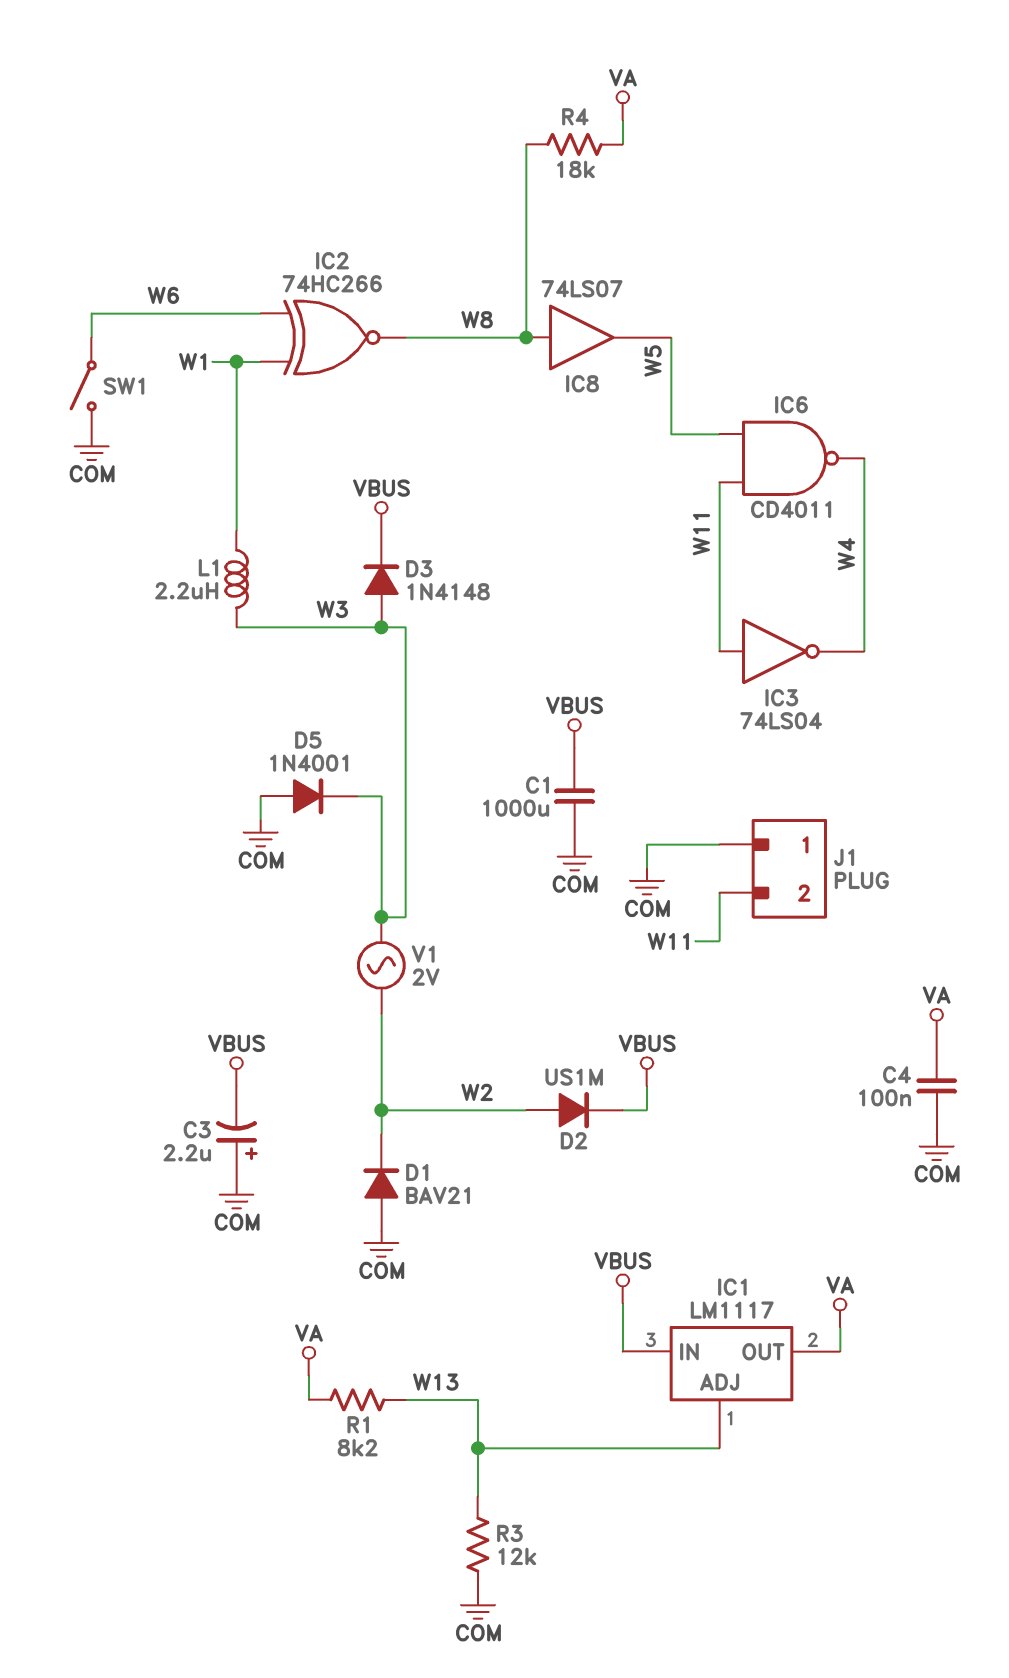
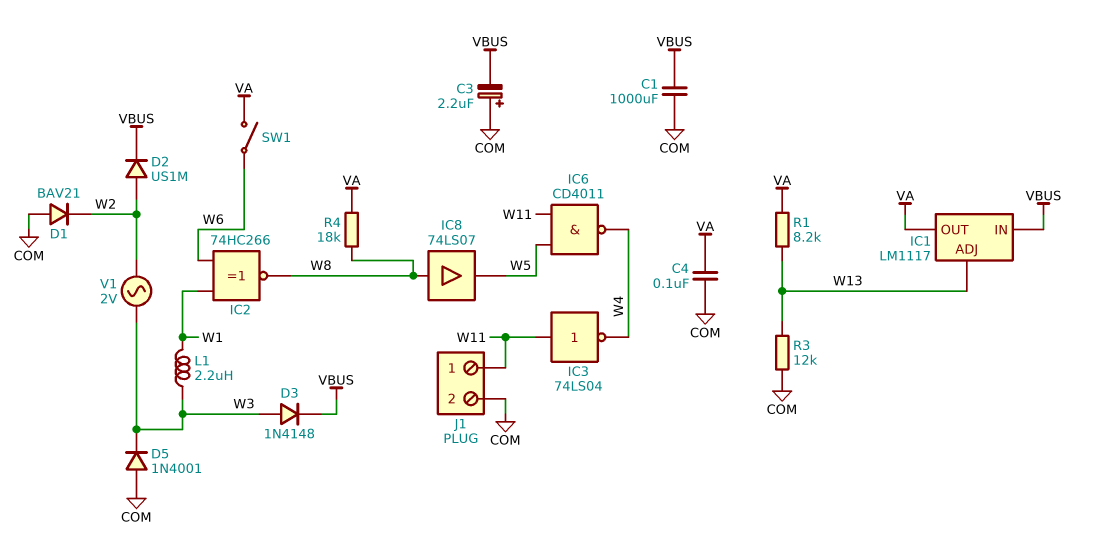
J1 pin 1: COM -> W11
J1 pin 2: W11 -> COM
SW1: switch (COM, W6) -> switch (VA, W6)

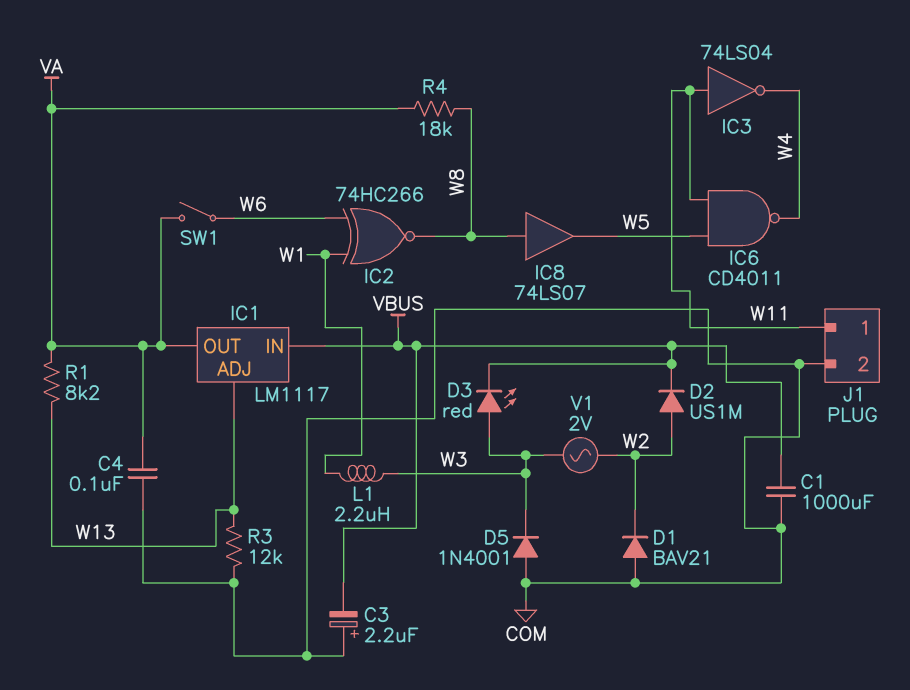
D3: diode 1N4148 (A W3, K VBUS) -> LED red (A W3, K VBUS)

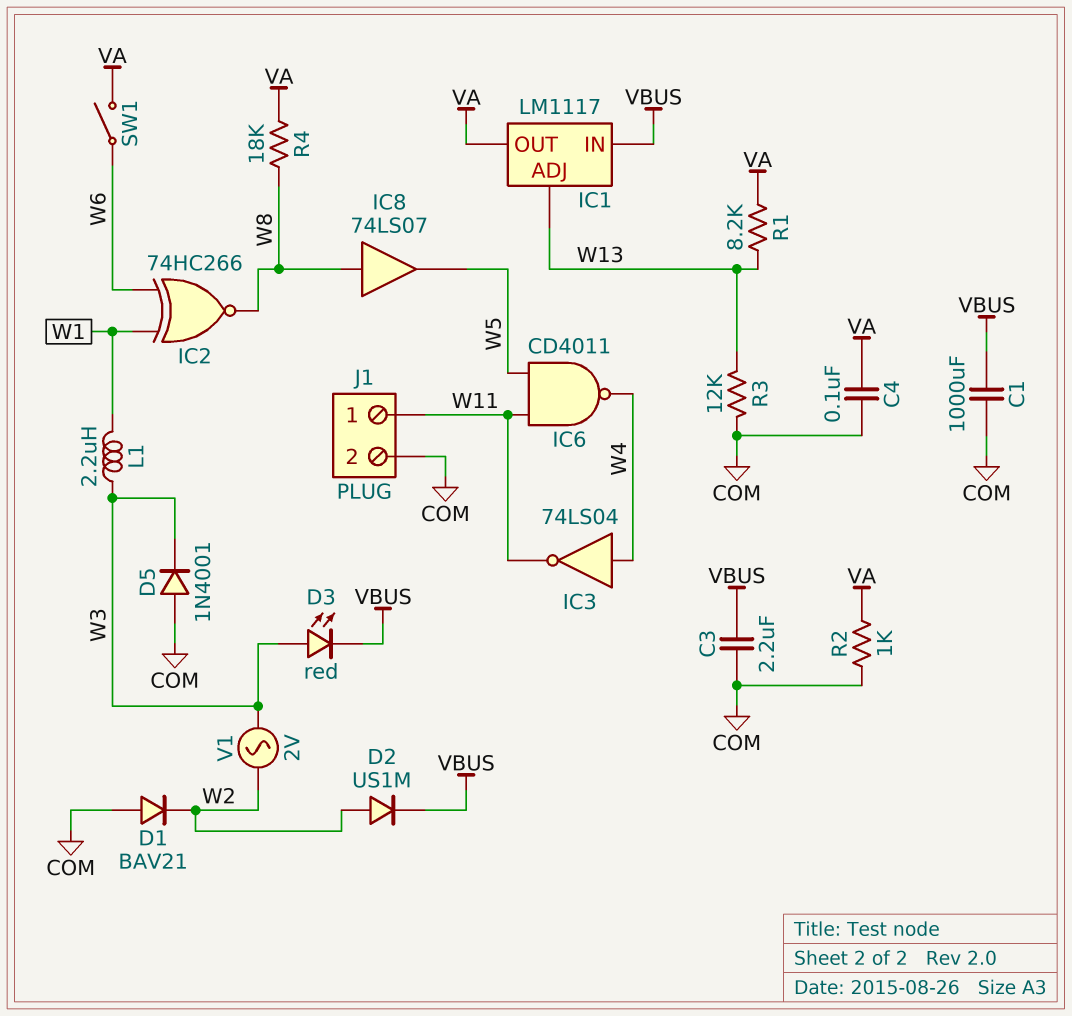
C3: 2.2uF (plus COM, minus VBUS) -> 2.2uF (COM, VBUS)
IC3: NOT 74LS04 (in W11, out W4) -> NOT 74LS04 (in W4, out W11)
R2: none -> 1k (COM, VA)

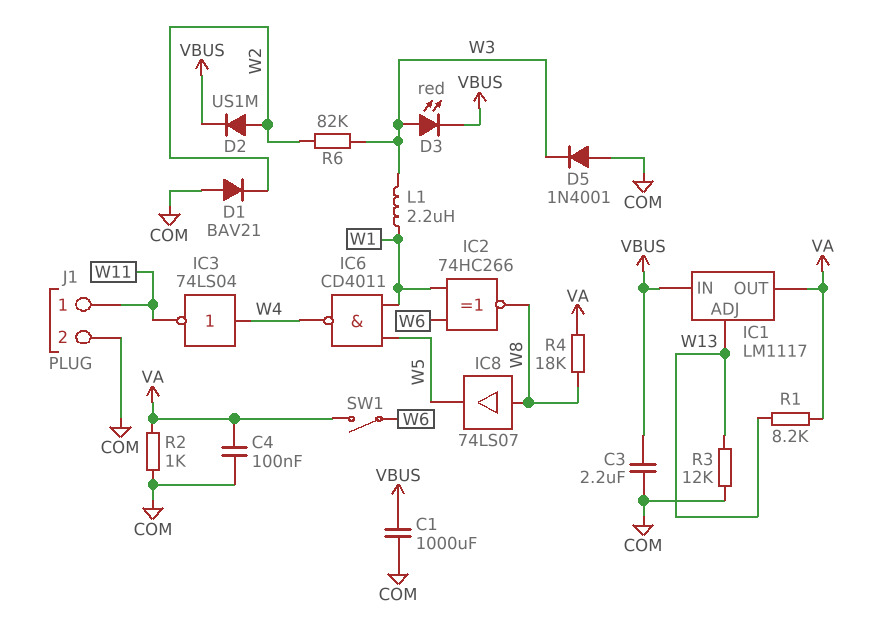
IC6: NAND CD4011 (in W5, in W11, out W4) -> NAND CD4011 (in W1, in W5, out W4)
R6: none -> 82k (W2, W3)
V1: AC 2V (W2, W3) -> none

